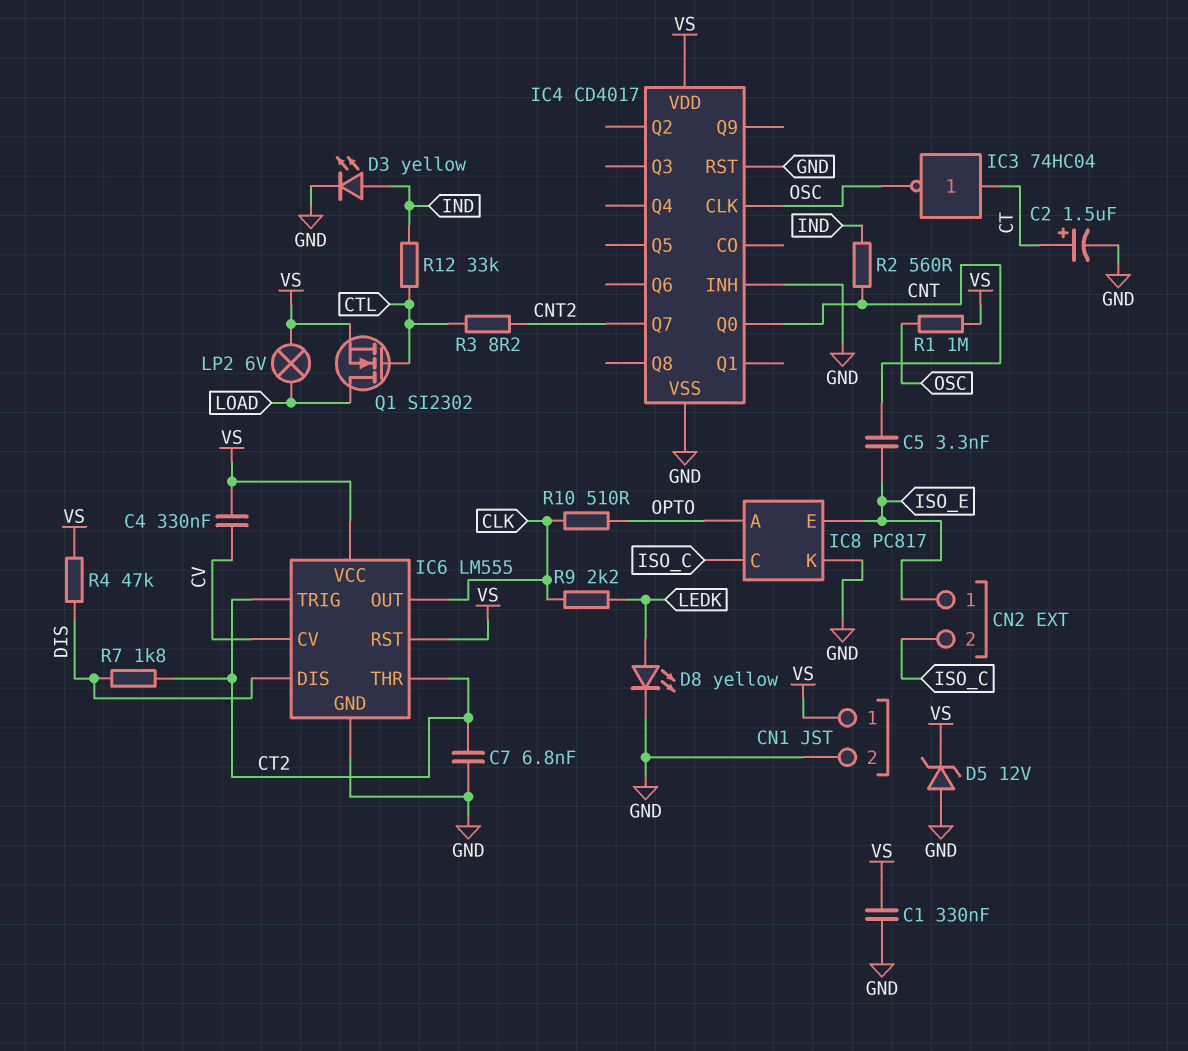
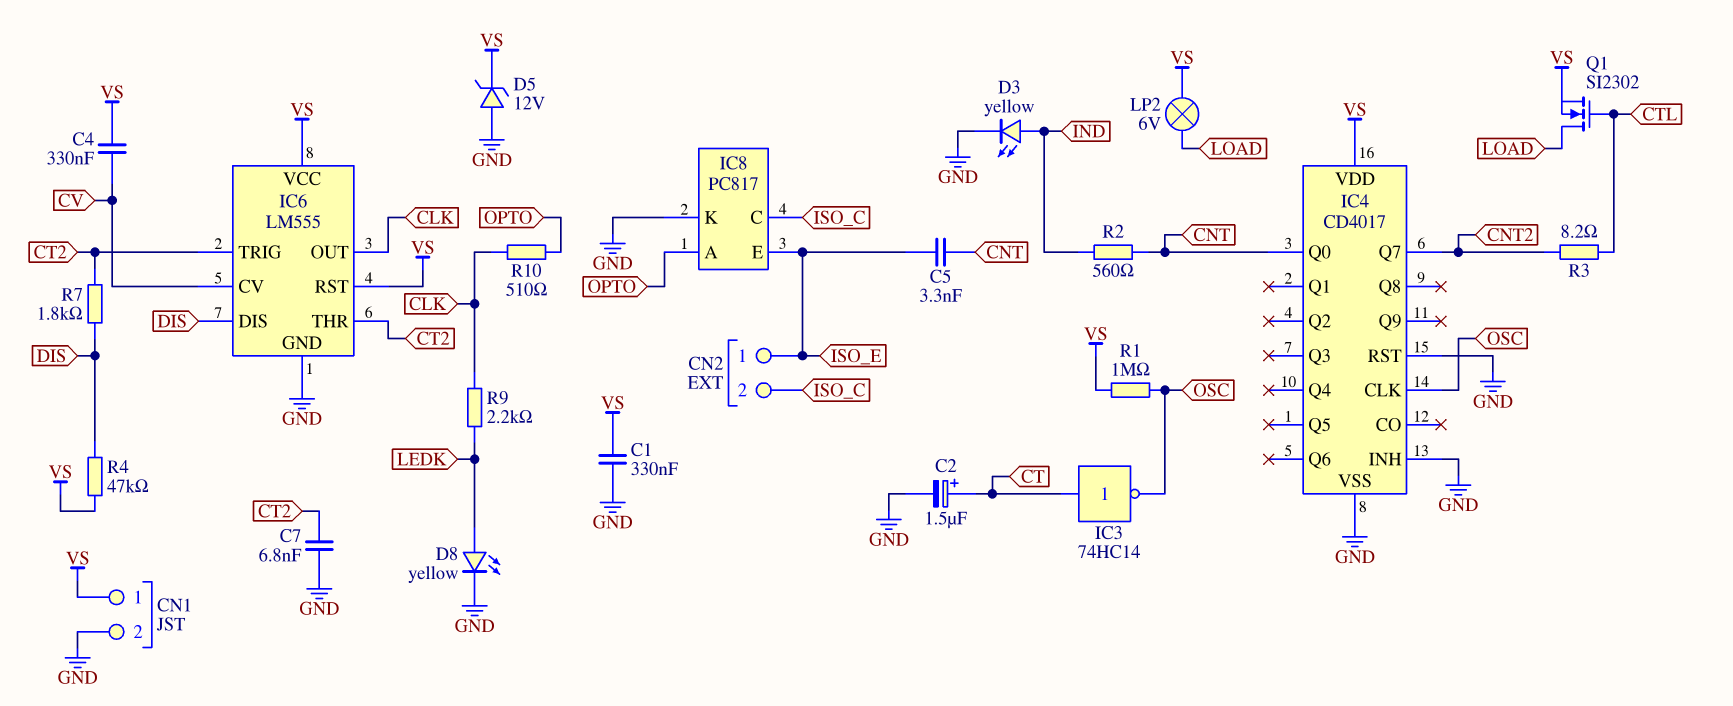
IC3: NOT 74HC04 (in CT, out OSC) -> NOT 74HC14 (in CT, out OSC)
R12: 33k (CTL, IND) -> none

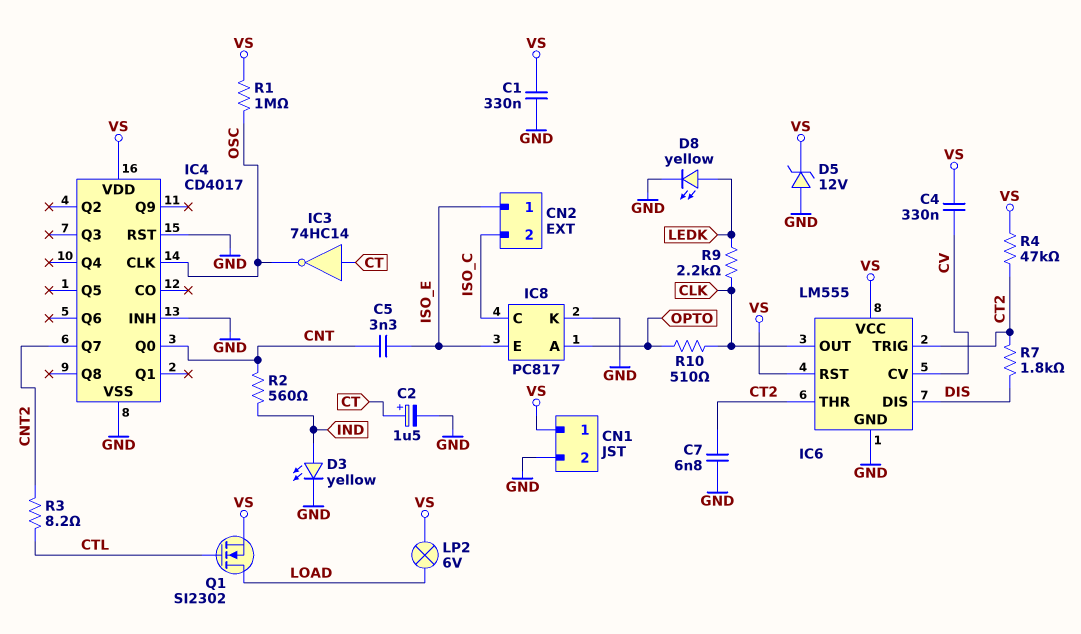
R4: 47k (DIS, VS) -> 47k (CT2, VS)

